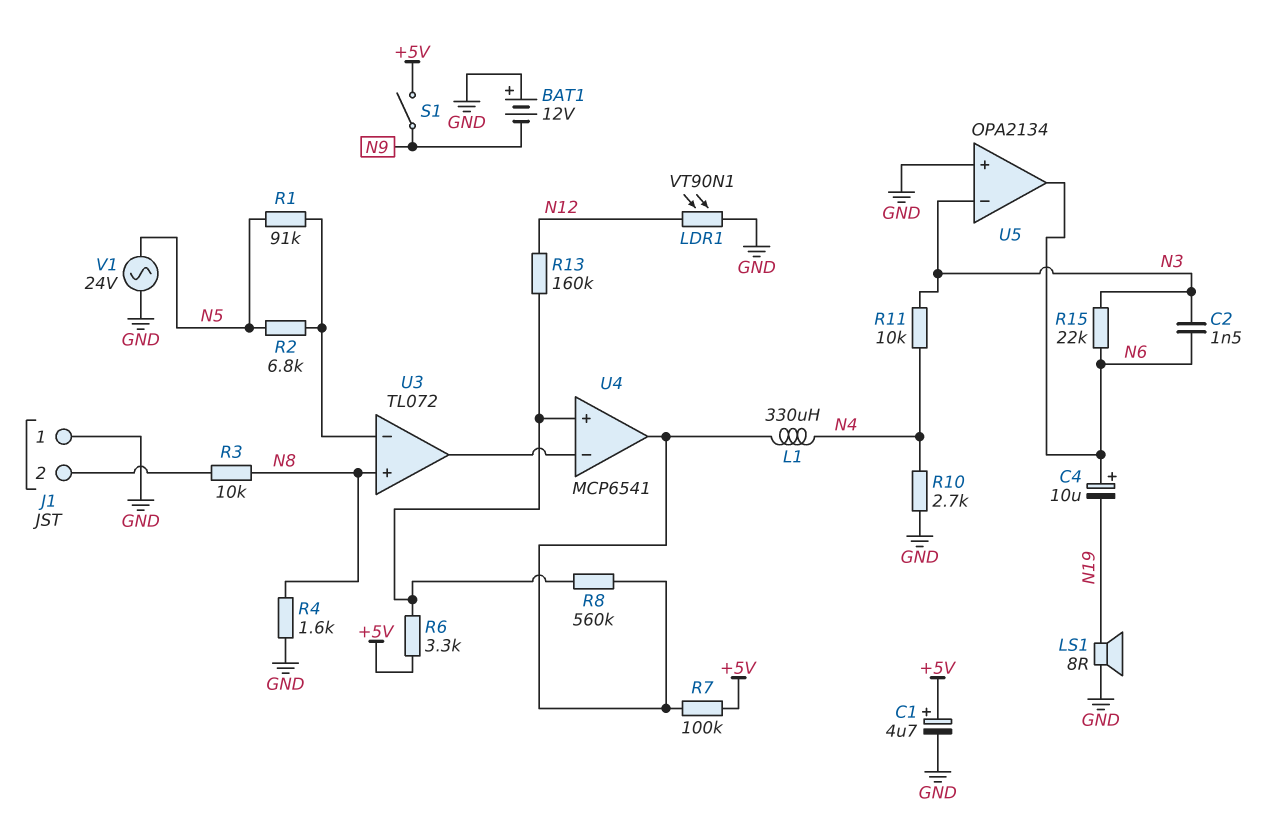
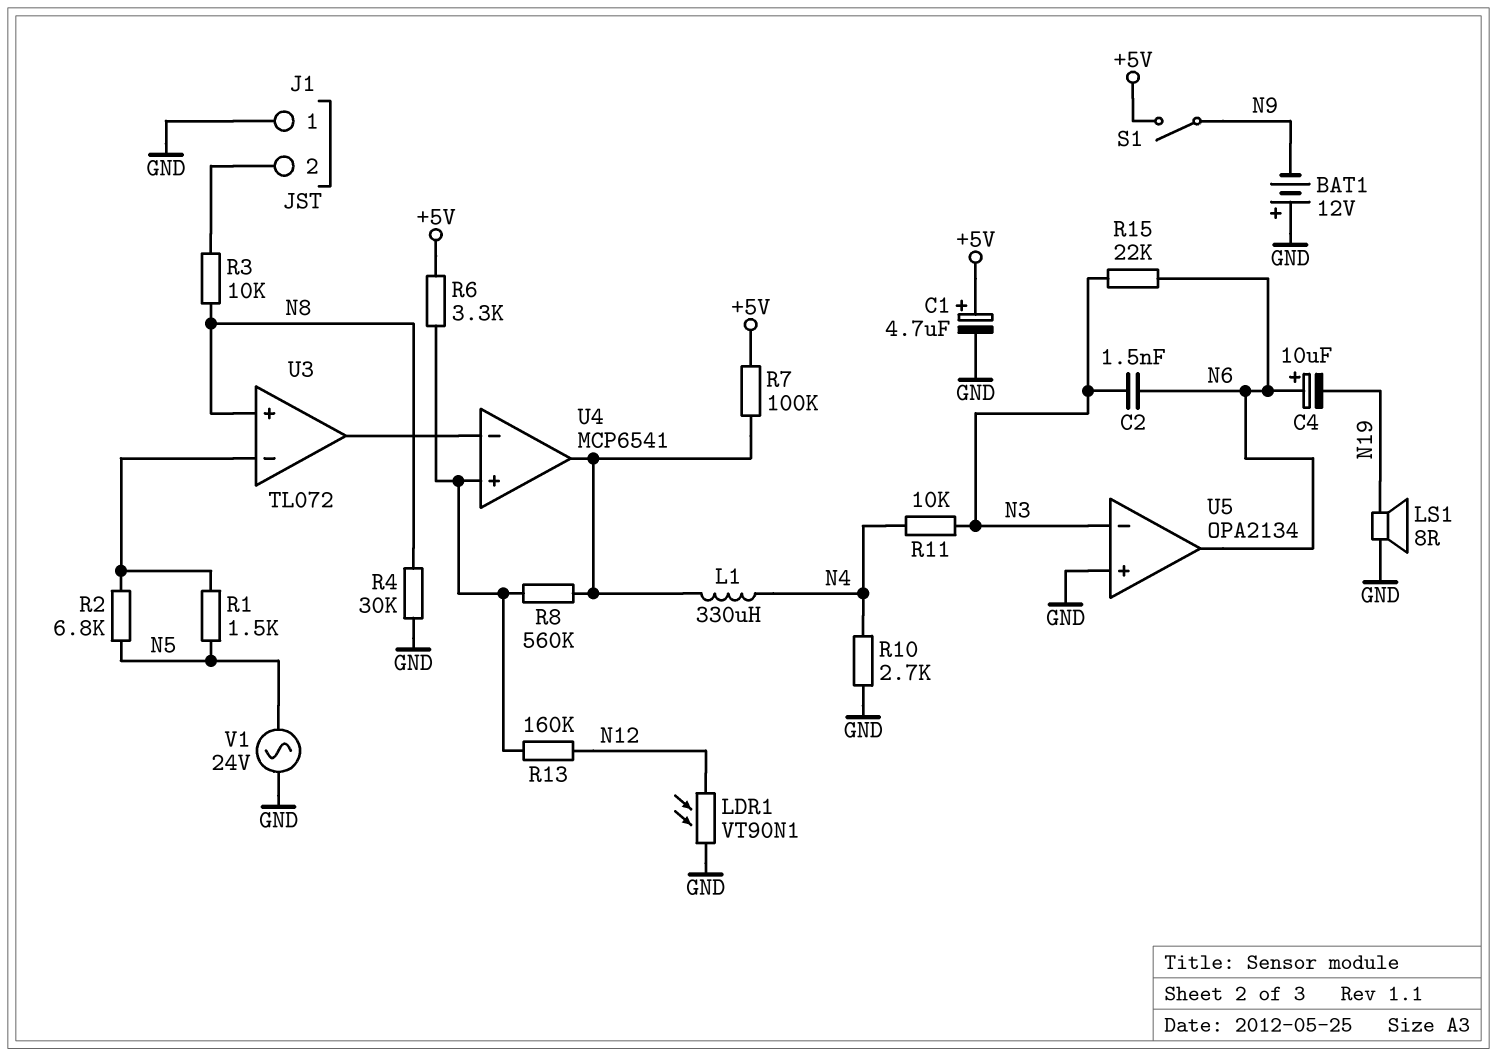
R1: 91k (N5, U3/in-) -> 1.5k (N5, U3/in-)
R4: 1.6k (GND, N8) -> 30k (GND, N8)

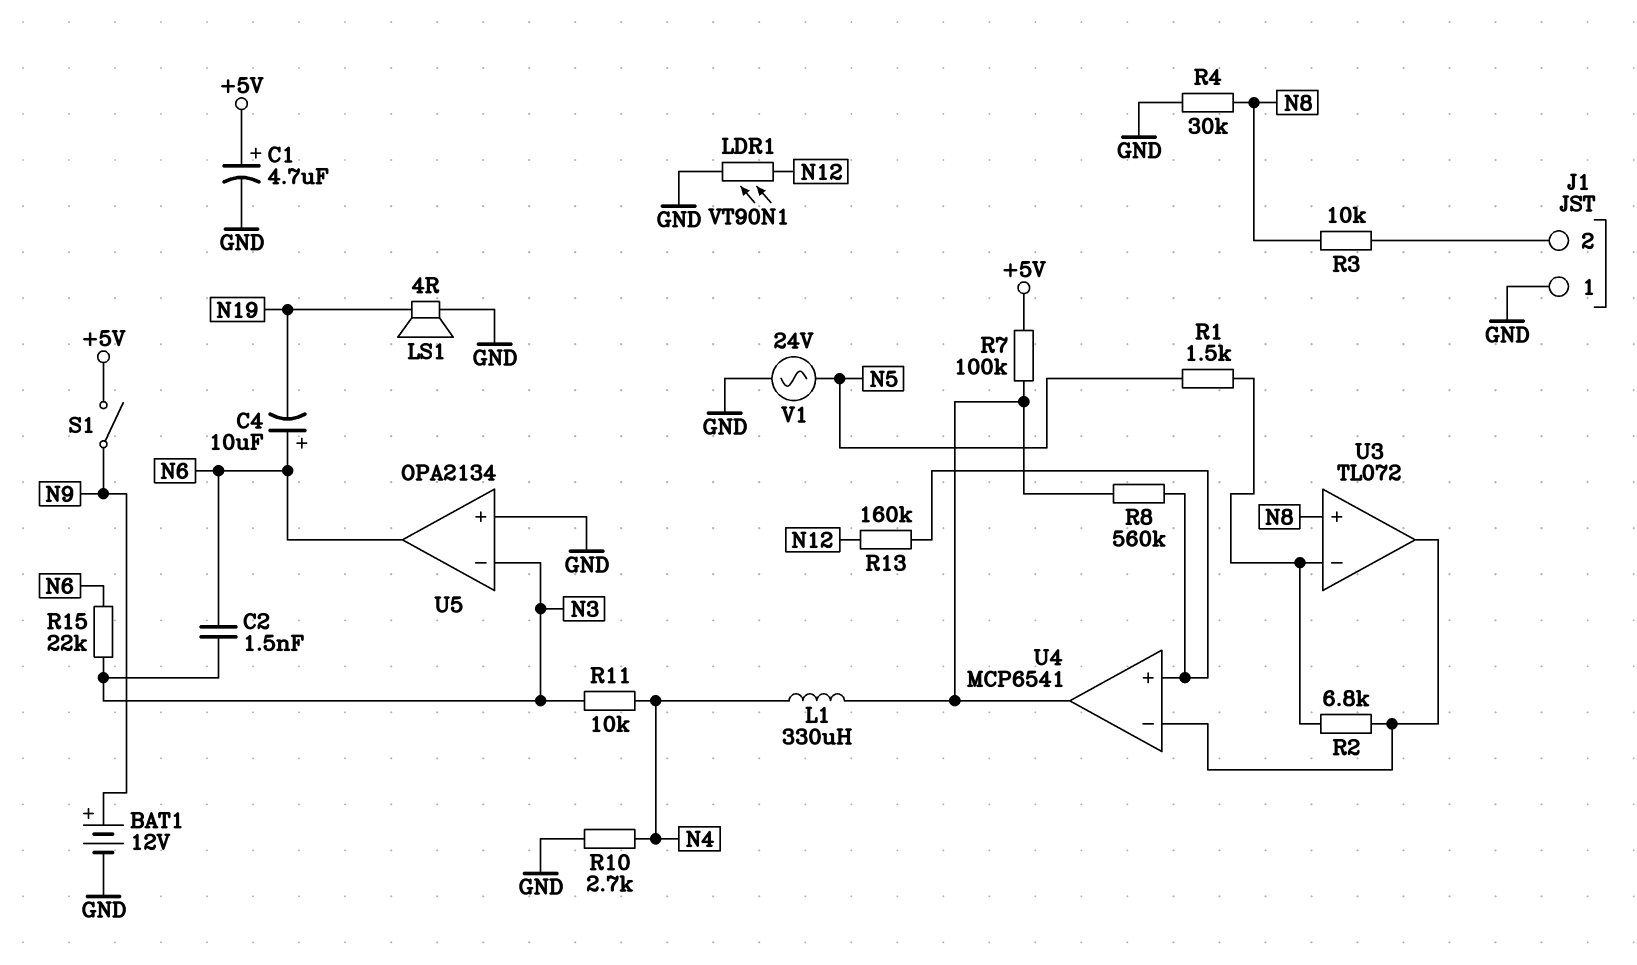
BAT1: 12V (plus GND, minus N9) -> 12V (plus N9, minus GND)
LS1: speaker 8R (GND, N19) -> speaker 4R (GND, N19)
R2: 6.8k (N5, U3/in-) -> 6.8k (U3/in-, U3/out)
R6: 3.3k (+5V, U4/in+) -> none

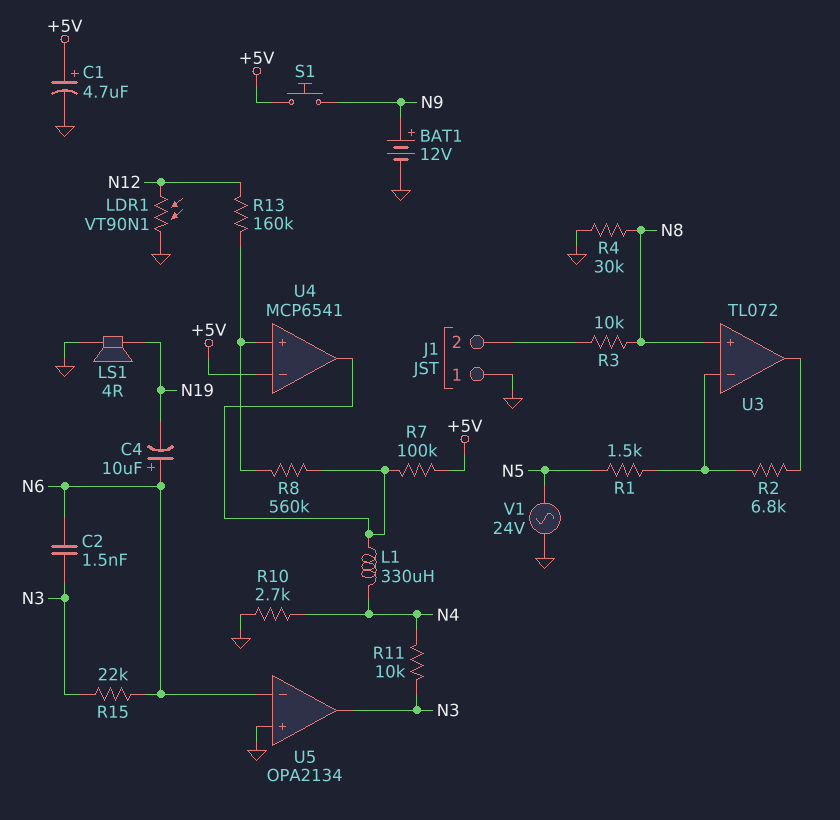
S1: switch (+5V, N9) -> button (+5V, N9)
U4 pin in-: U3/out -> +5V
U5 pin in-: N3 -> N6
U5 pin out: N6 -> N3

